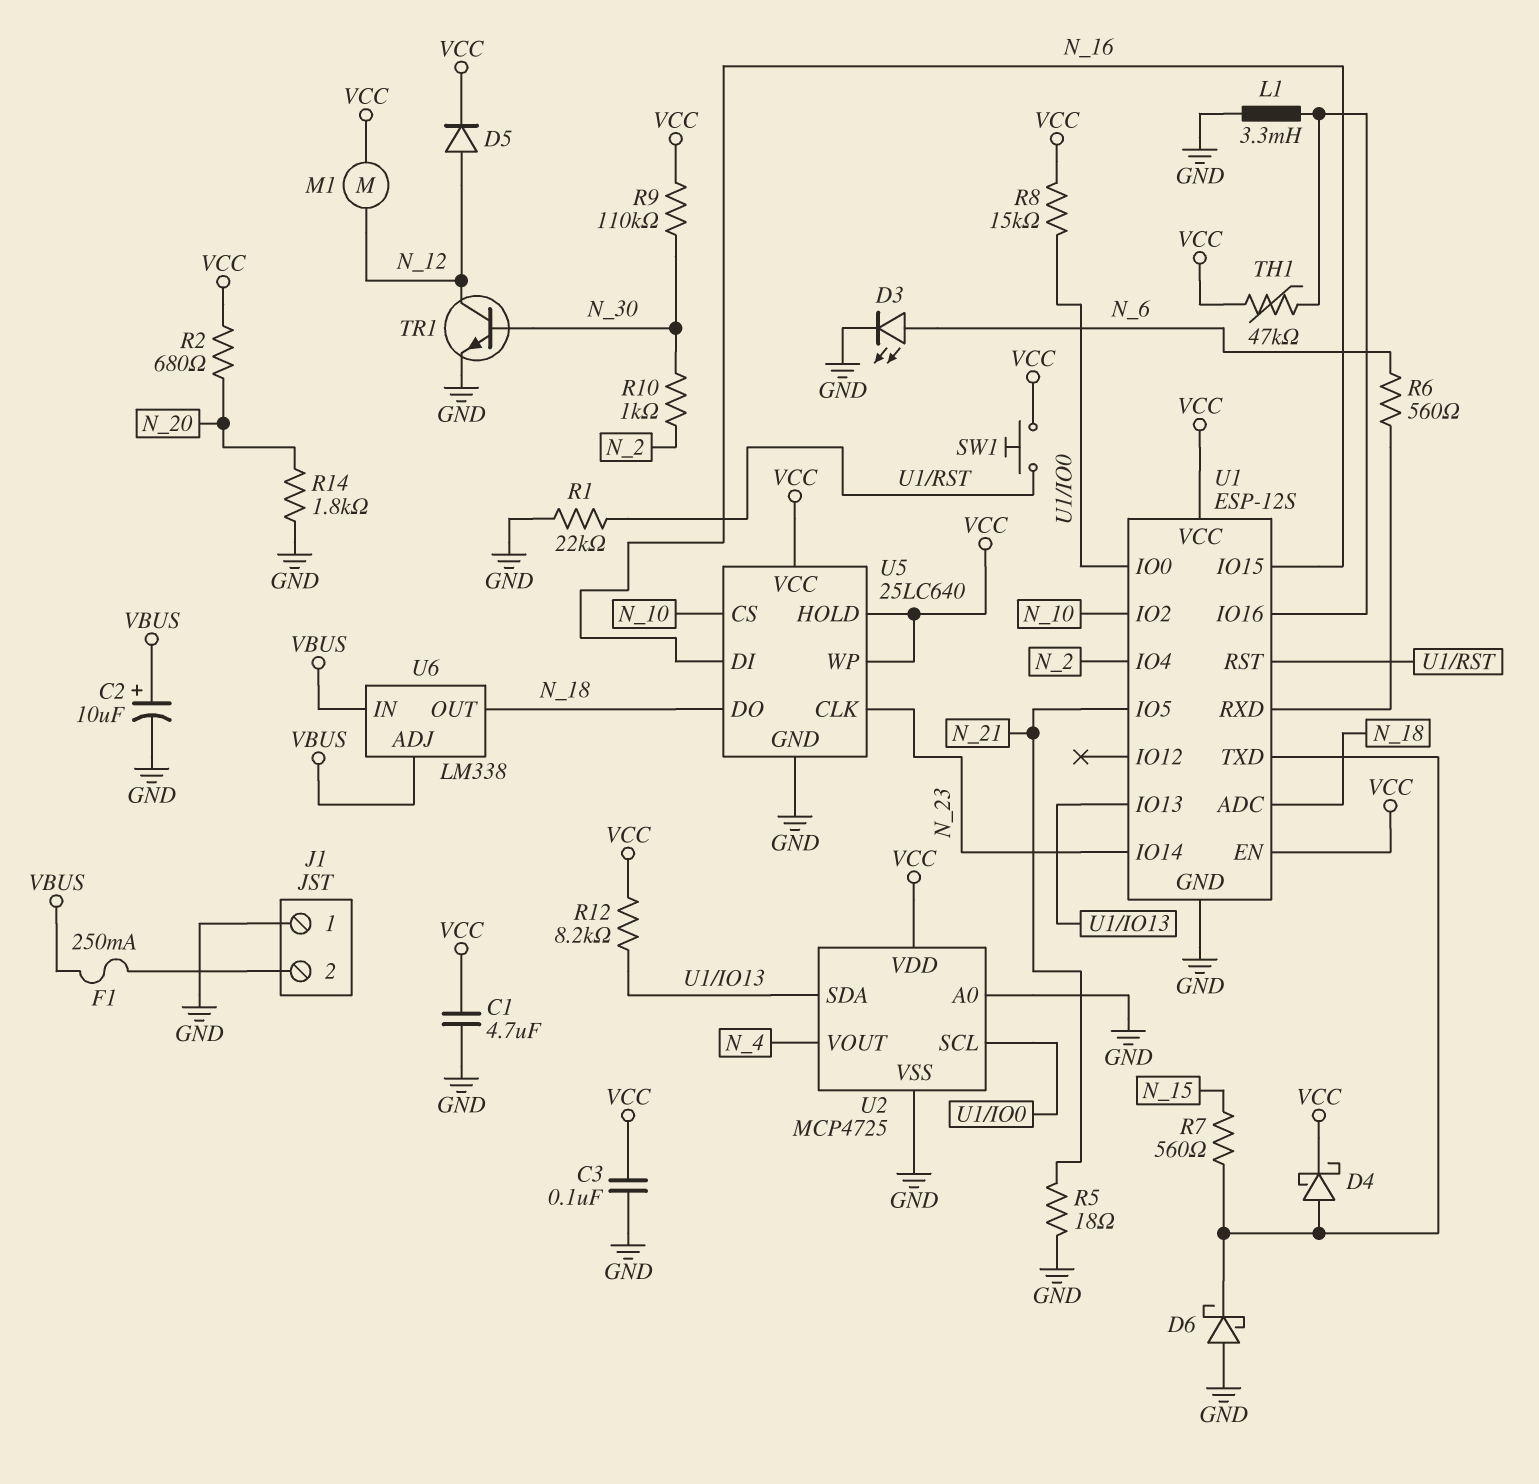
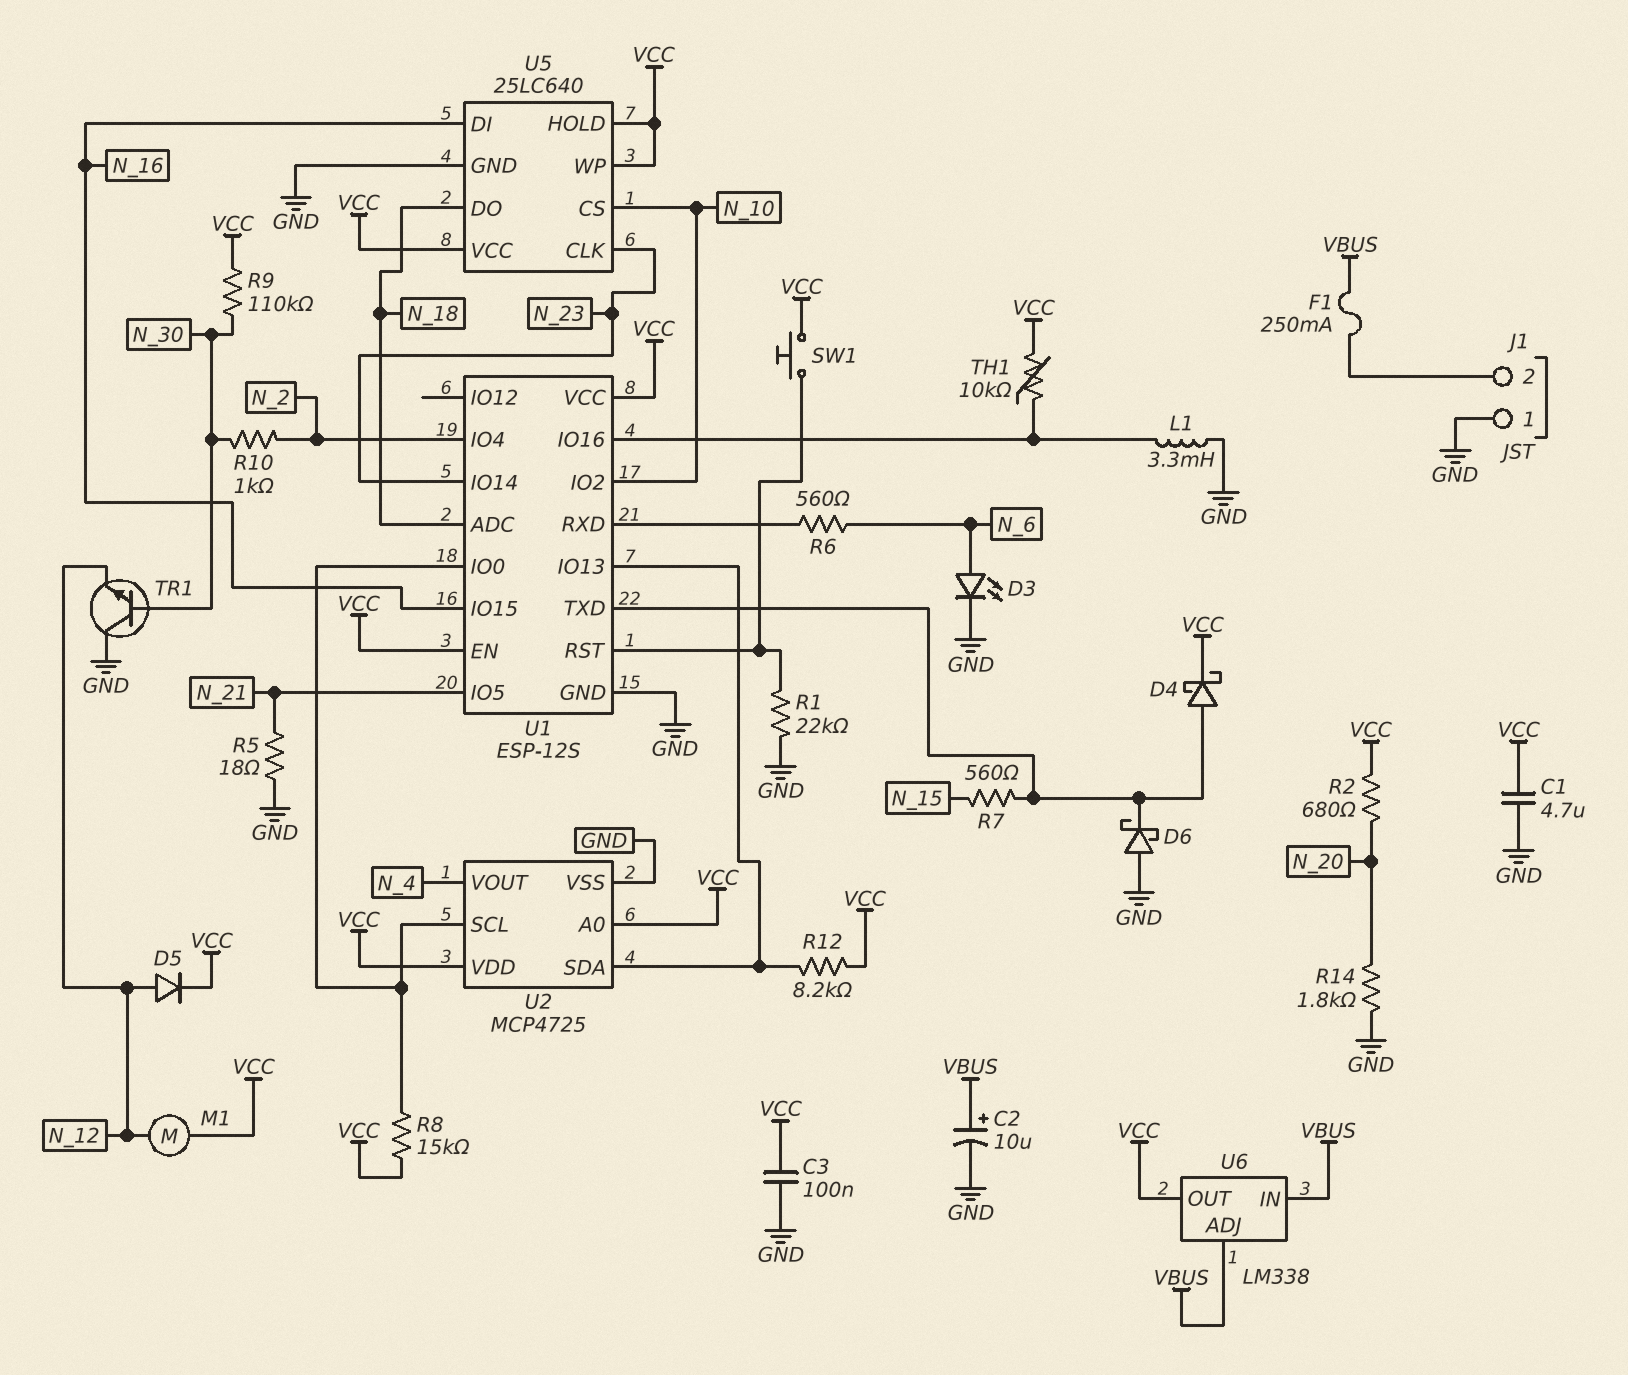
TH1: 47k (U1/IO16, VCC) -> 10k (U1/IO16, VCC)
TR1: NPN (B N_30, C N_12, E GND) -> NPN (B N_30, C GND, E N_12)
U2 pin A0: GND -> VCC
U6 pin OUT: N_18 -> VCC

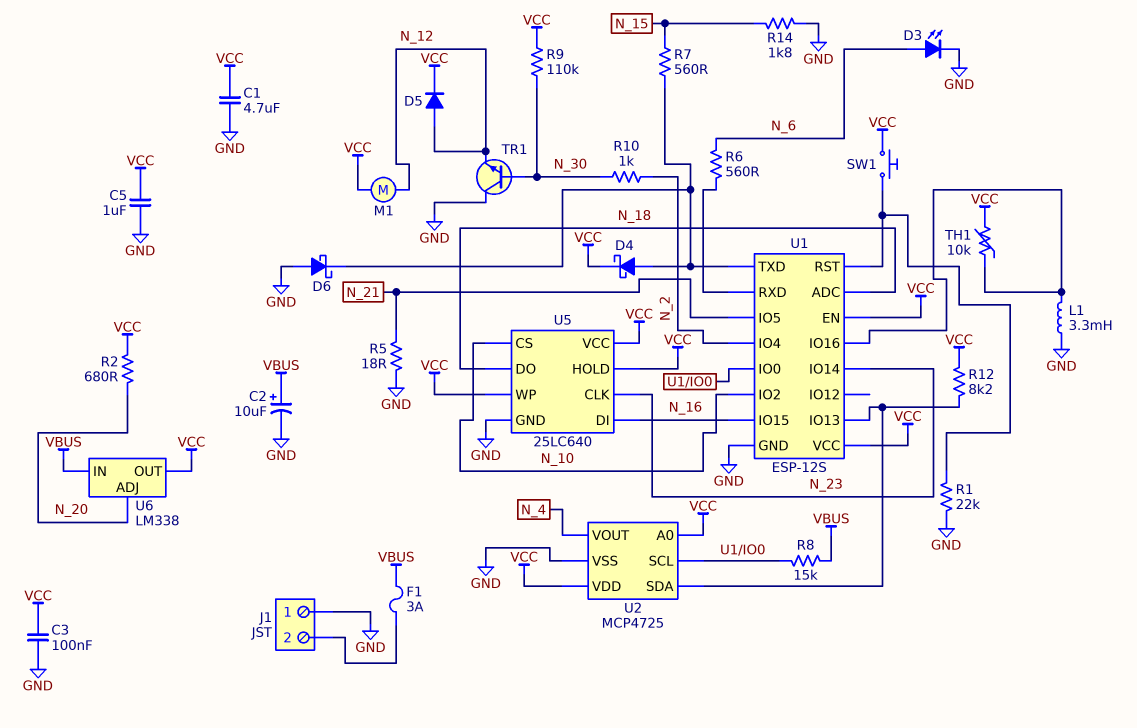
C5: none -> 1uF (GND, VCC)
F1: 250mA (J1/2, VBUS) -> 3A (J1/2, VBUS)
R8: 15k (U1/IO0, VCC) -> 15k (U1/IO0, VBUS)
R14: 1.8k (GND, N_20) -> 1.8k (GND, N_15)
U6 pin ADJ: VBUS -> N_20

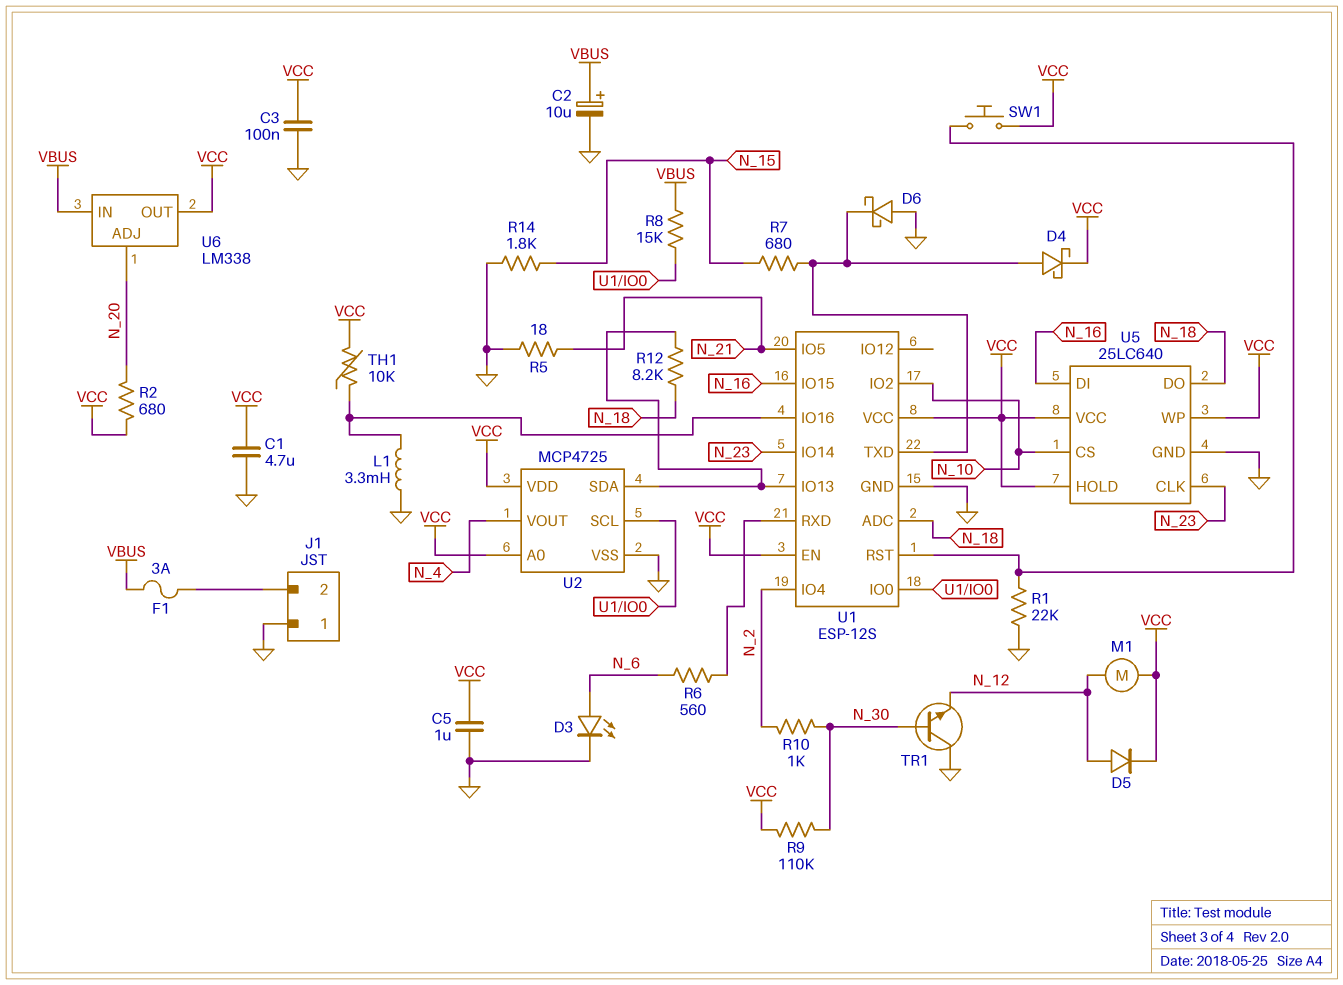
R7: 560 (N_15, U1/TXD) -> 680 (N_15, U1/TXD)
R12: 8.2k (U1/IO13, VCC) -> 8.2k (N_18, U1/IO13)

